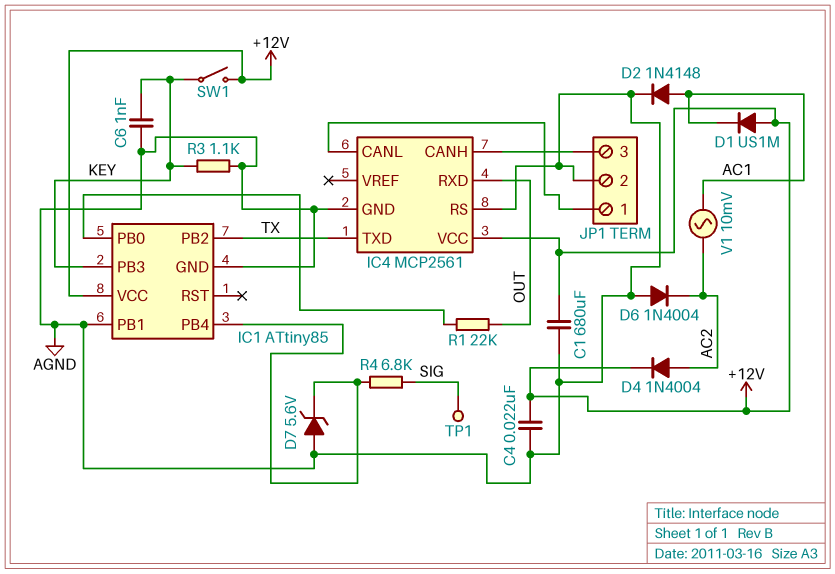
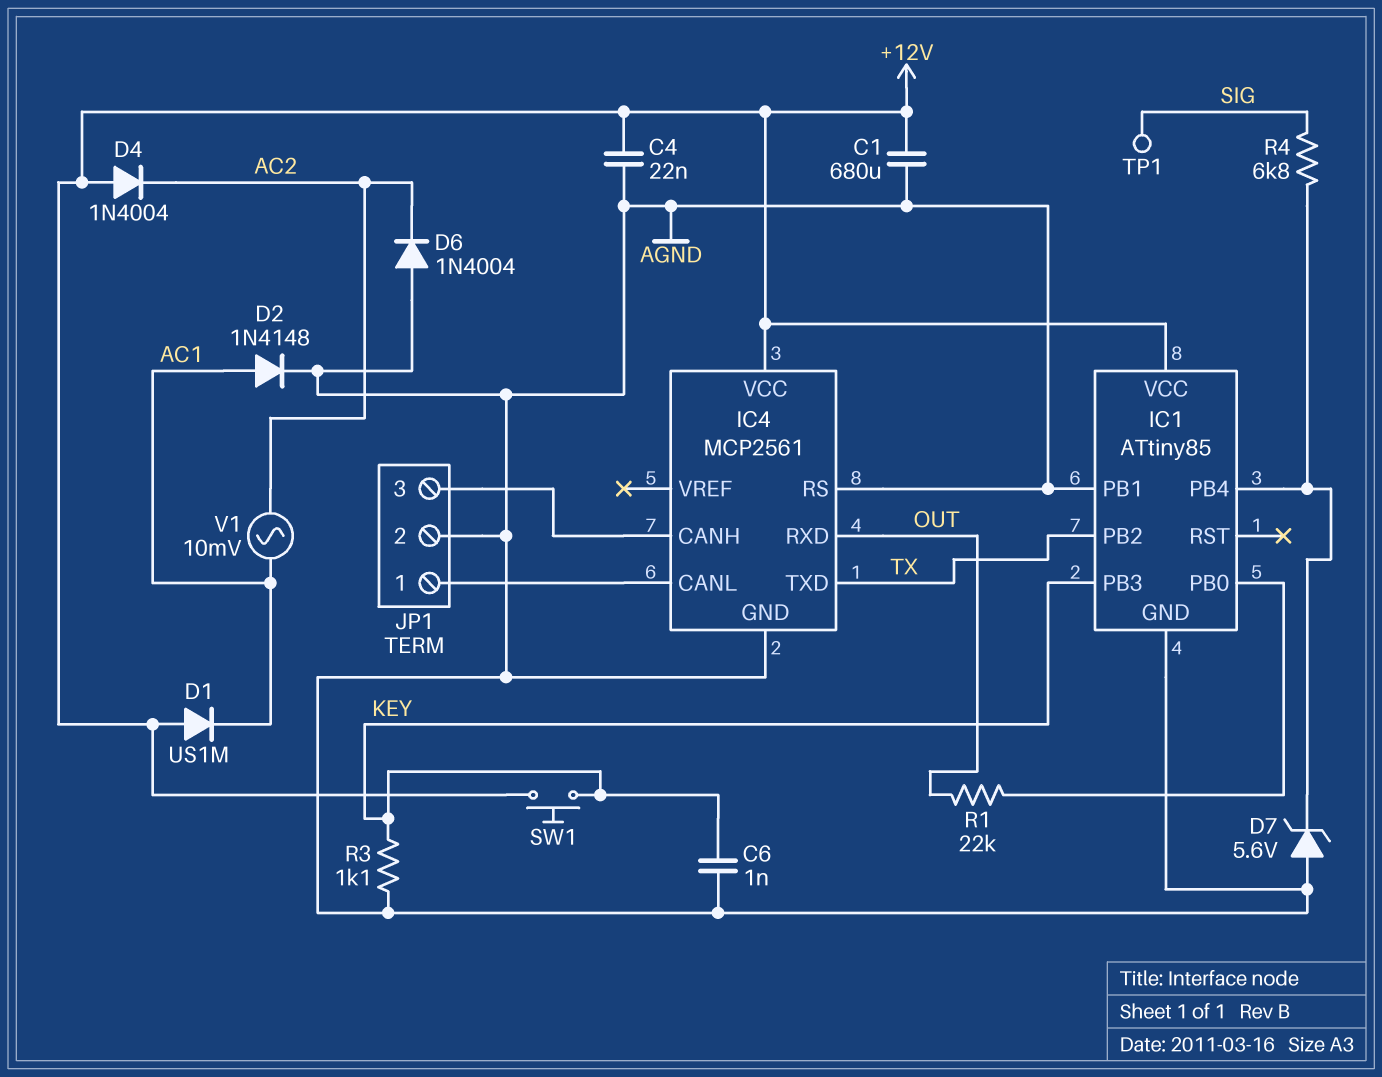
D4: diode 1N4004 (A AC2, K +12V) -> diode 1N4004 (A +12V, K AC2)
SW1: switch (+12V, KEY) -> button (+12V, KEY)

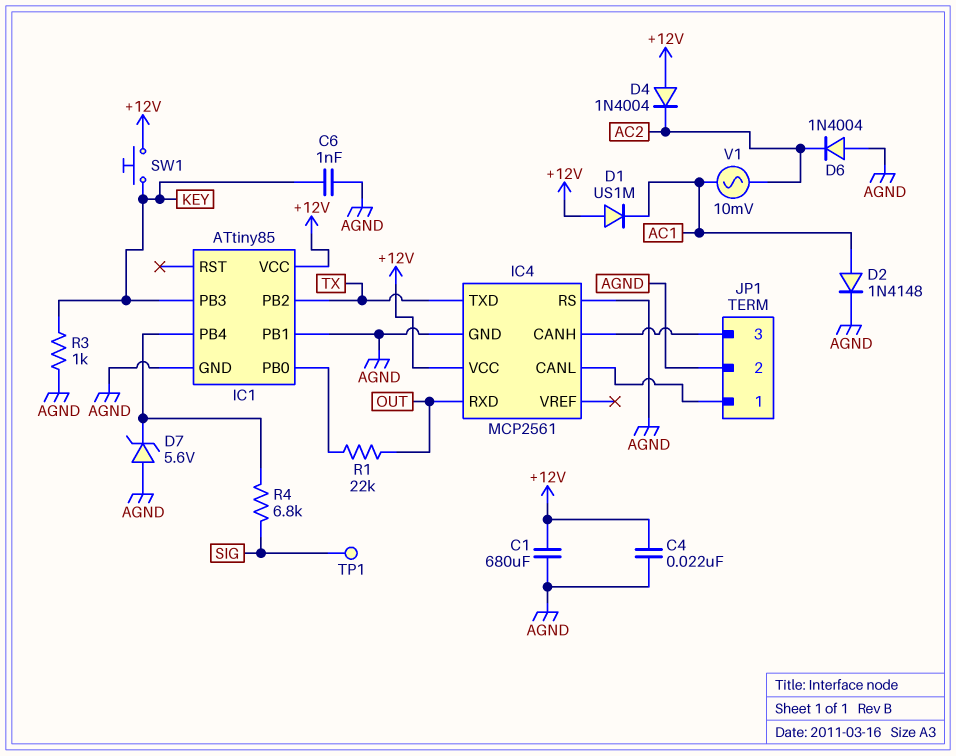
R3: 1.1k (AGND, KEY) -> 1k (AGND, KEY)

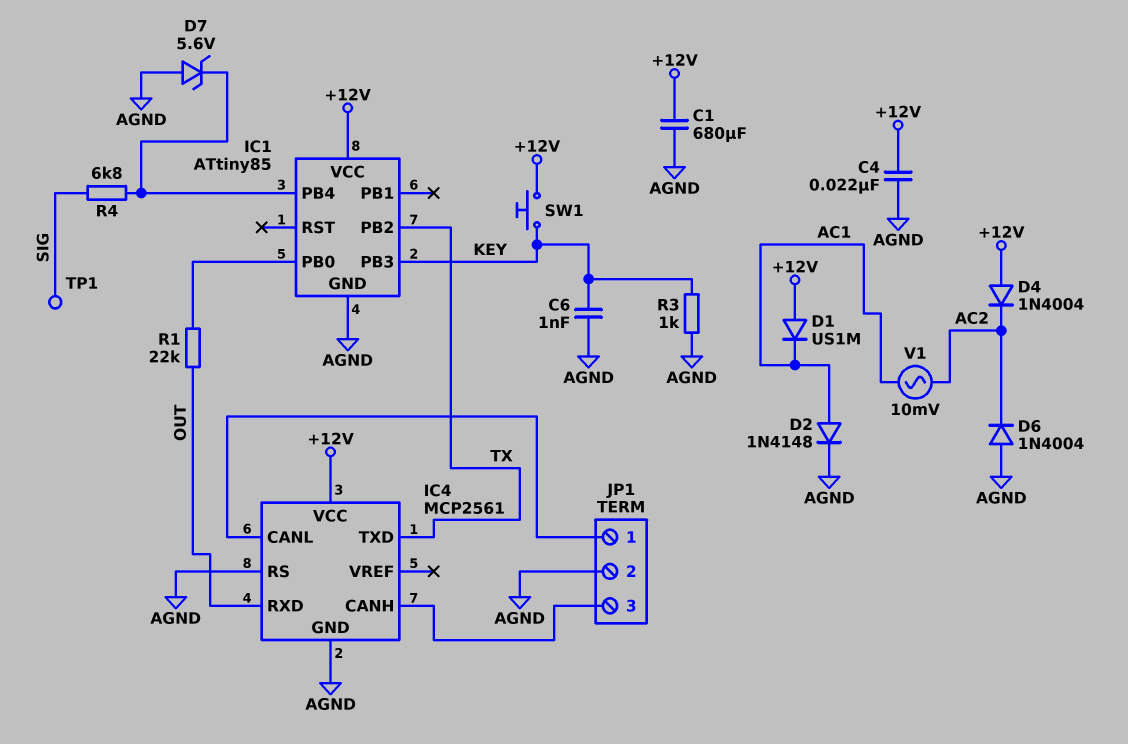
IC1 pin PB1: AGND -> none

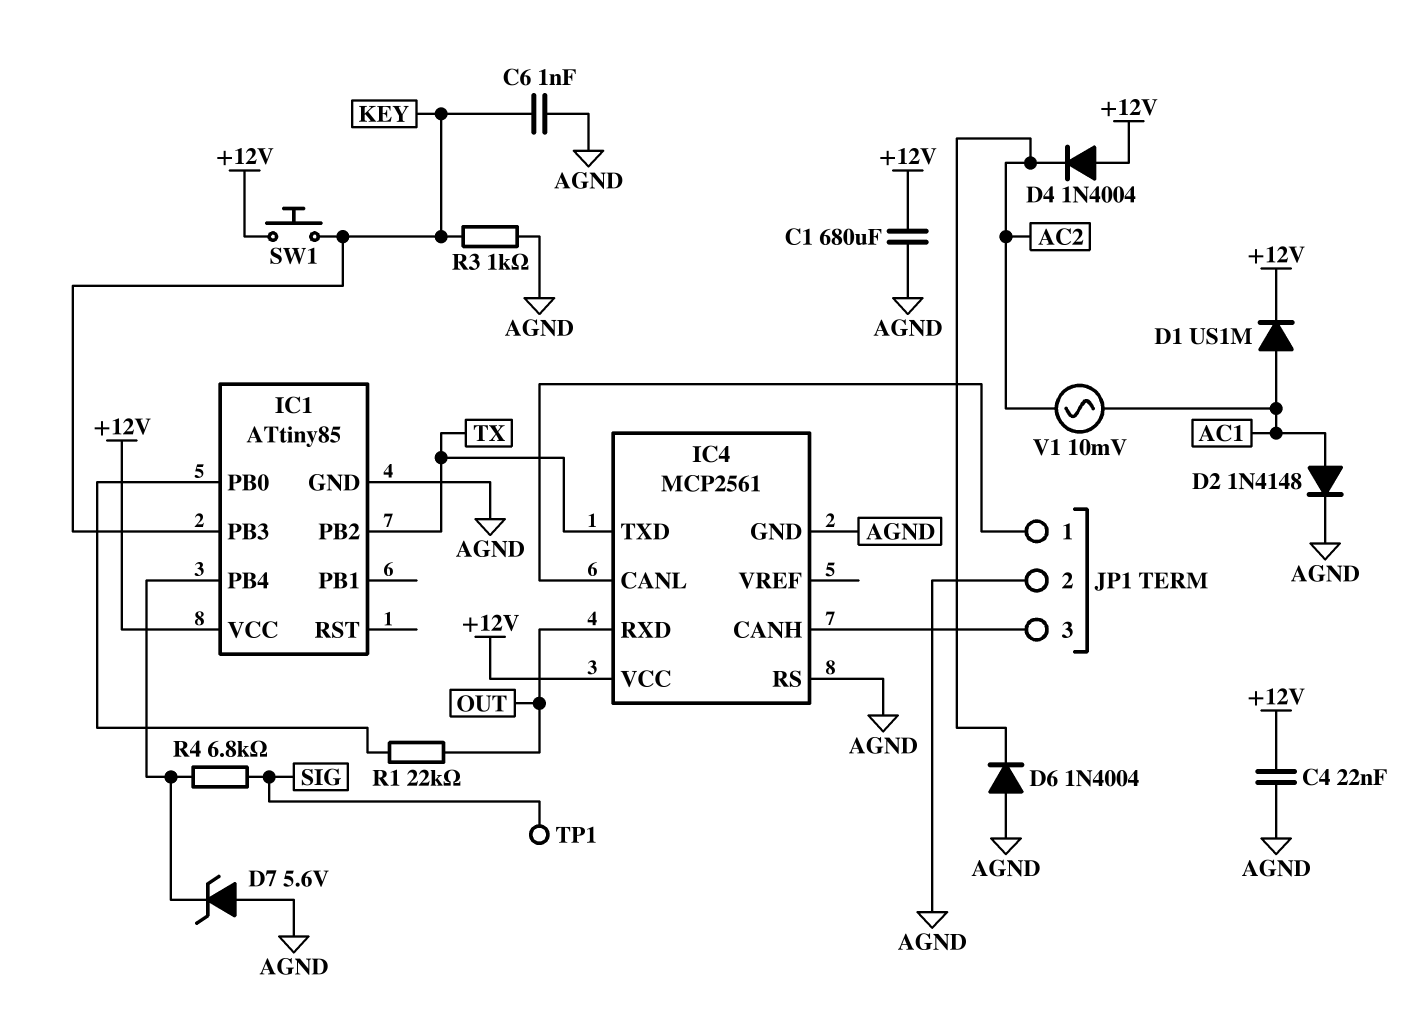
D1: diode US1M (A +12V, K AC1) -> diode US1M (A AC1, K +12V)

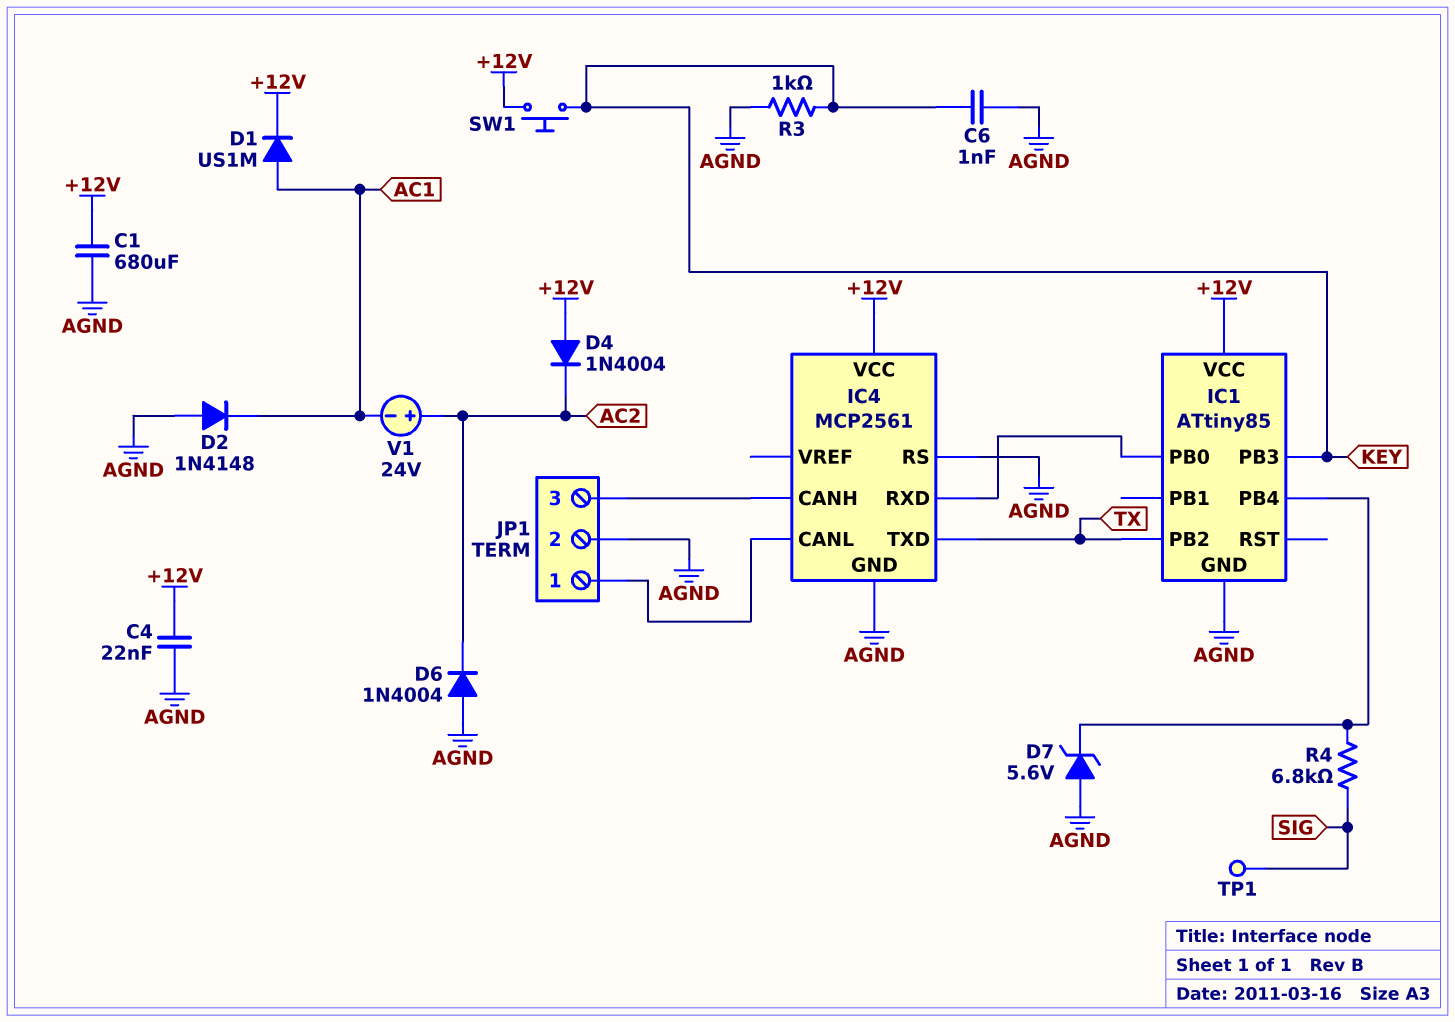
D2: diode 1N4148 (A AC1, K AGND) -> diode 1N4148 (A AGND, K AC1)
IC4 pin RXD: OUT -> IC1/PB0
R1: 22k (IC1/PB0, OUT) -> none
V1: AC 10mV (AC1, AC2) -> 24V (plus AC2, minus AC1)

